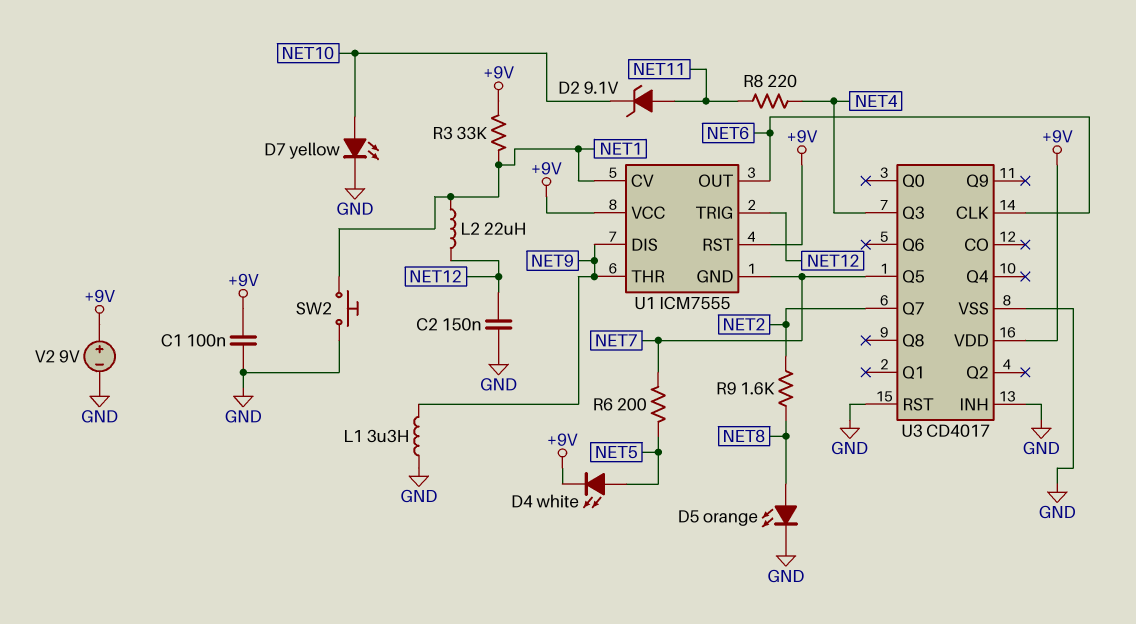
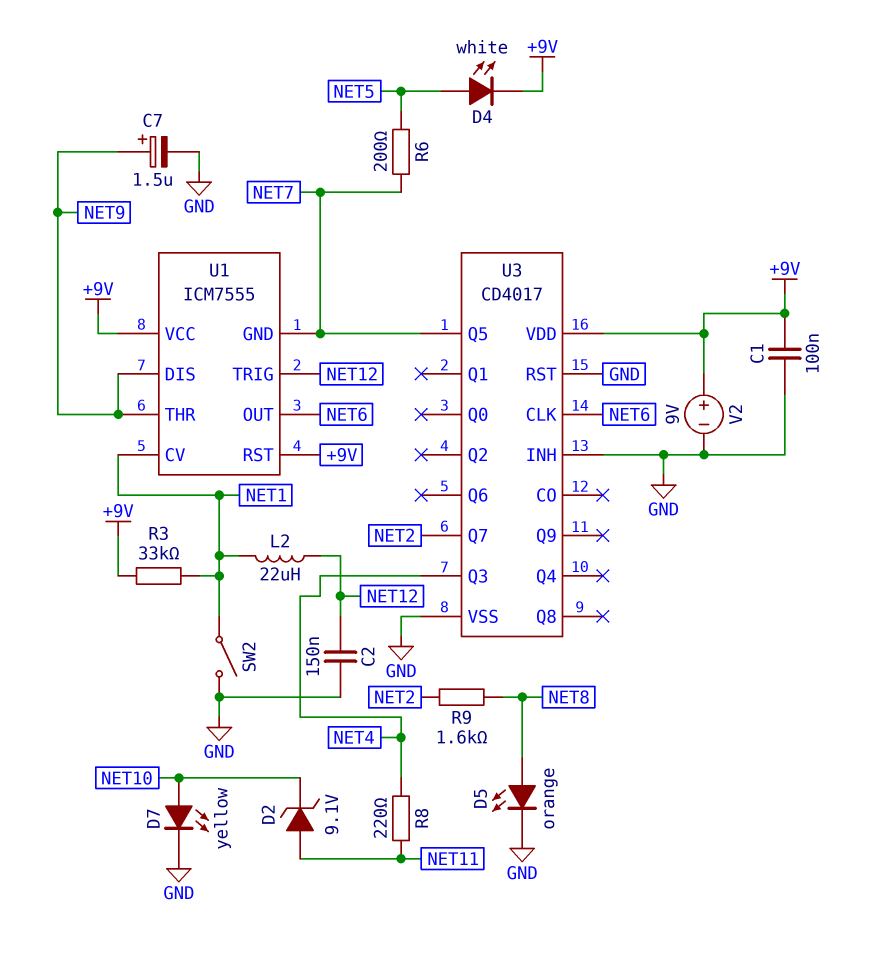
C7: none -> 1.5uF (plus NET9, minus GND)
L1: 3.3uH (GND, NET9) -> none
SW2: button (GND, NET1) -> switch (GND, NET1)

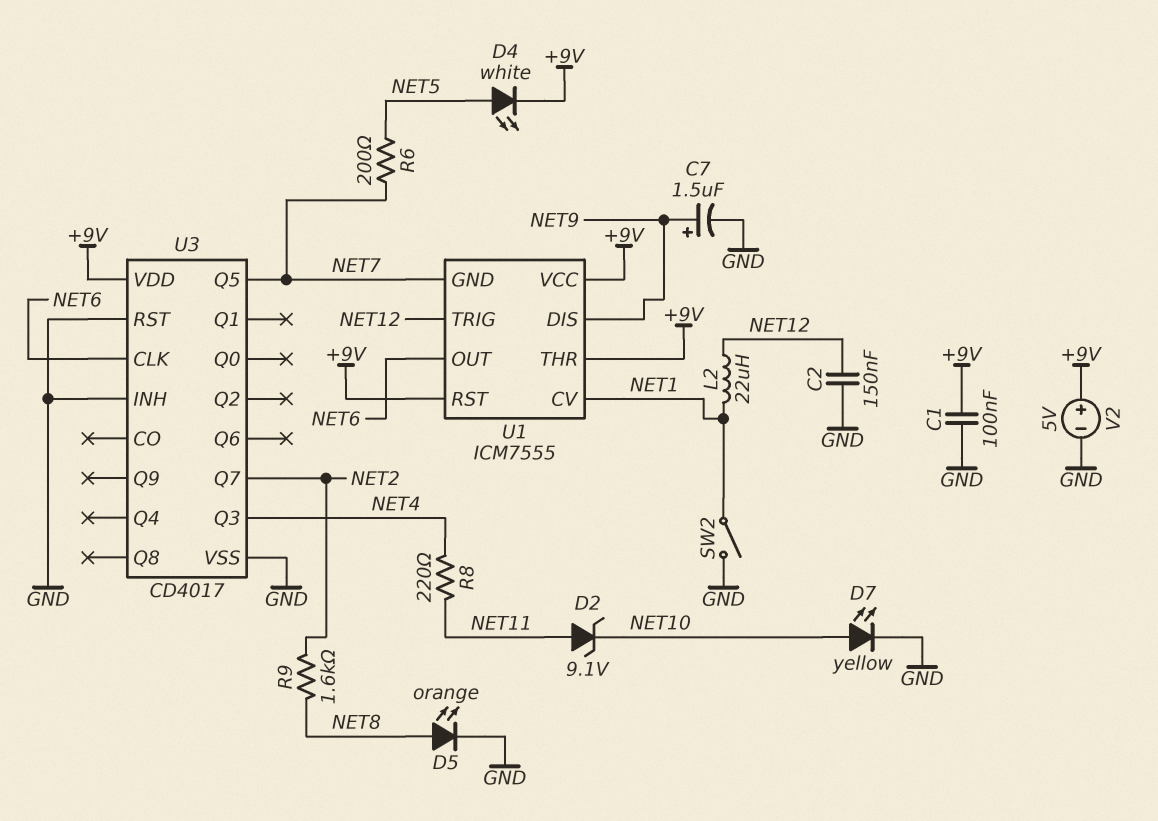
R3: 33k (+9V, NET1) -> none
U1 pin THR: NET9 -> +9V
V2: 9V (plus +9V, minus GND) -> 5V (plus +9V, minus GND)

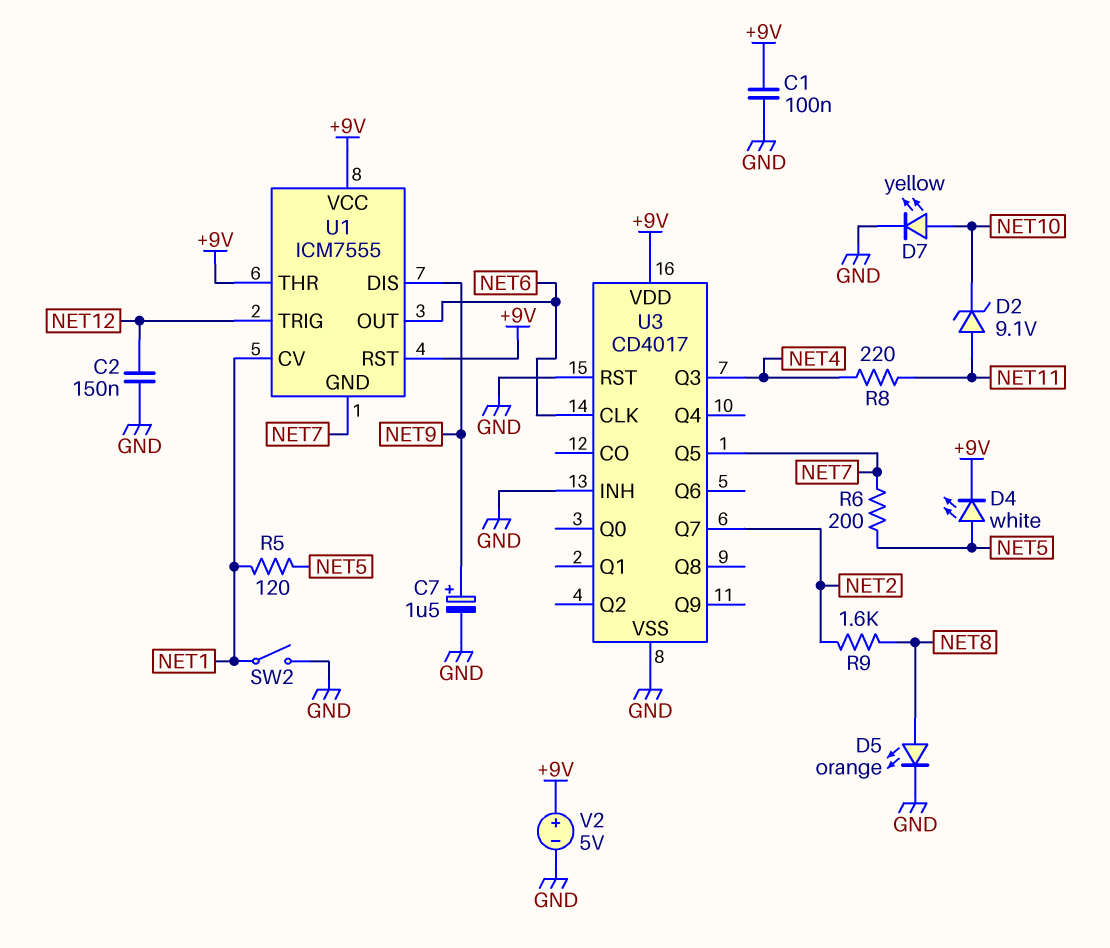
L2: 22uH (NET1, NET12) -> none
R5: none -> 120 (NET1, NET5)

